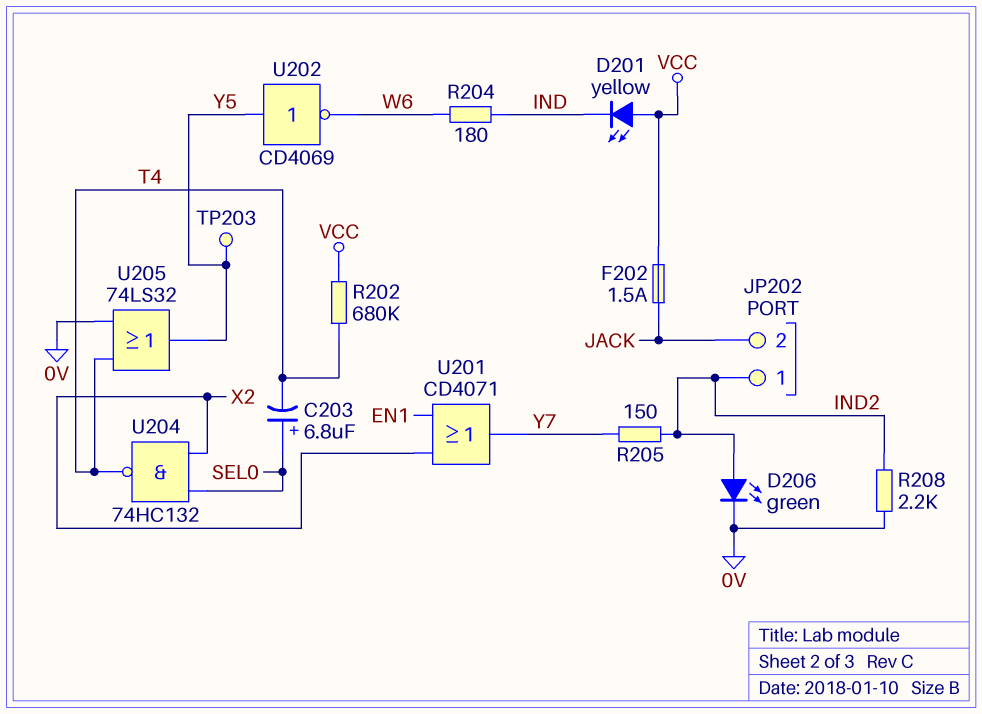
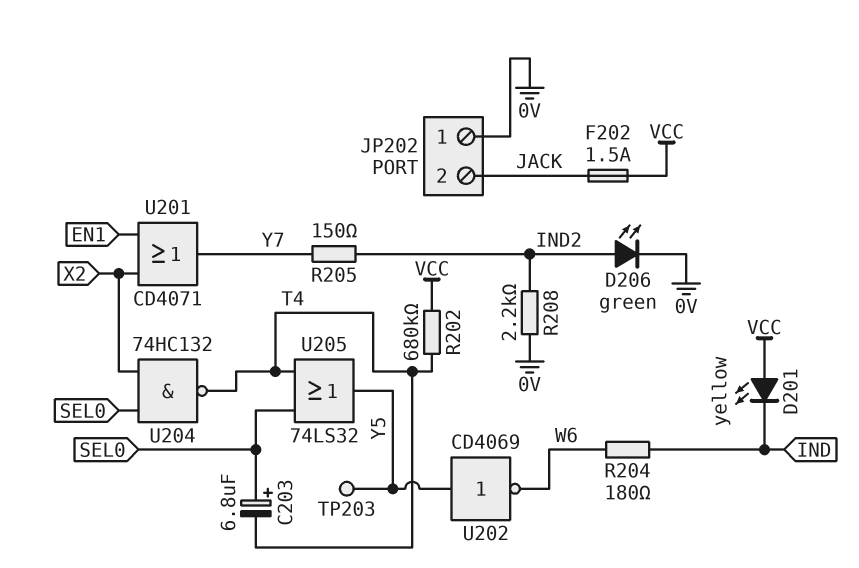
JP202 pin 1: IND2 -> 0V
U205: OR 74LS32 (in 0V, in T4, out Y5) -> OR 74LS32 (in SEL0, in T4, out Y5)

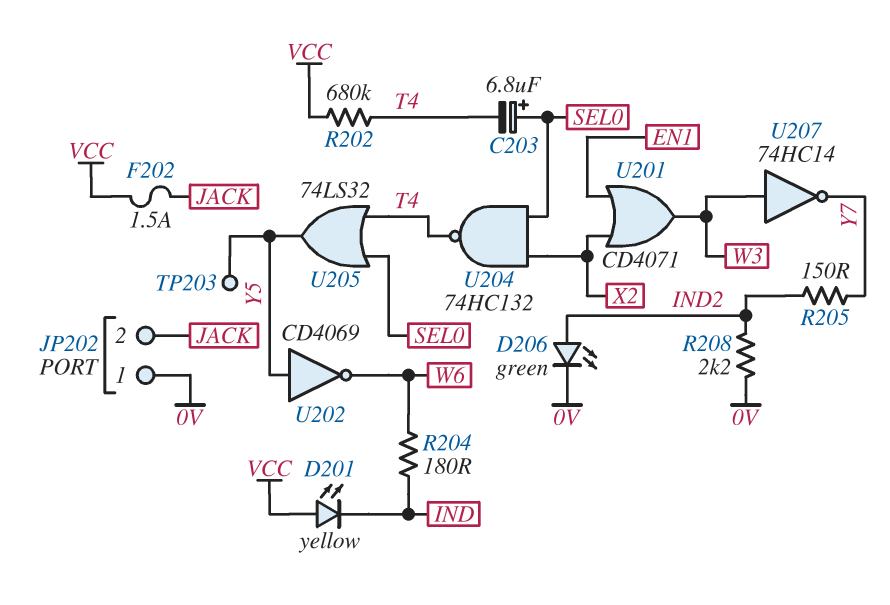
U201: OR CD4071 (in EN1, in X2, out Y7) -> OR CD4071 (in EN1, in X2, out W3)
U207: none -> NOT 74HC14 (in W3, out Y7)

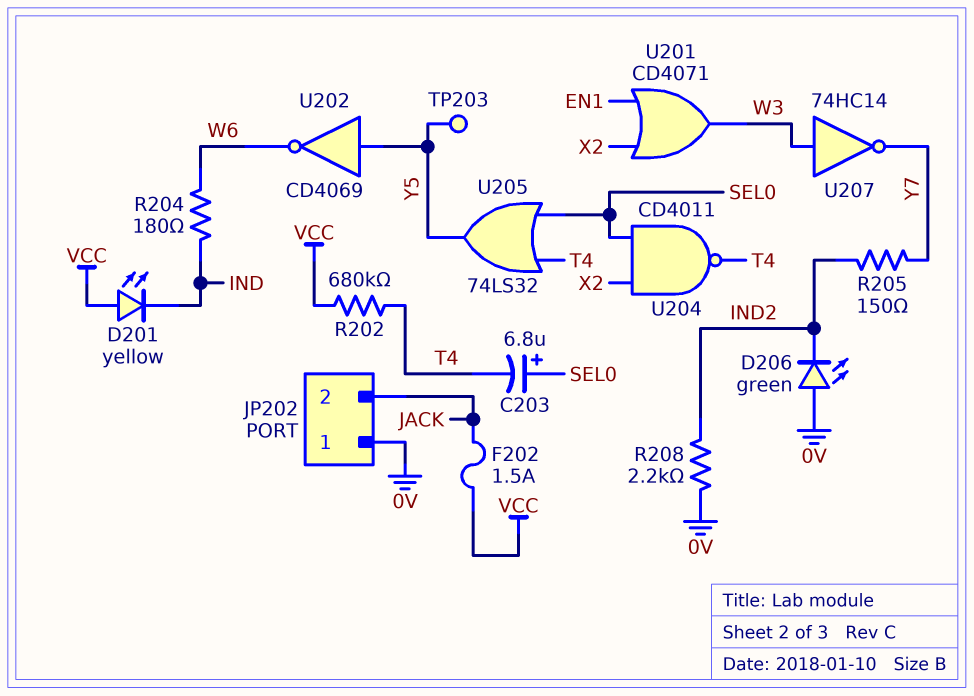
D206: LED green (A IND2, K 0V) -> LED green (A 0V, K IND2)
U204: NAND 74HC132 (in SEL0, in X2, out T4) -> NAND CD4011 (in SEL0, in X2, out T4)

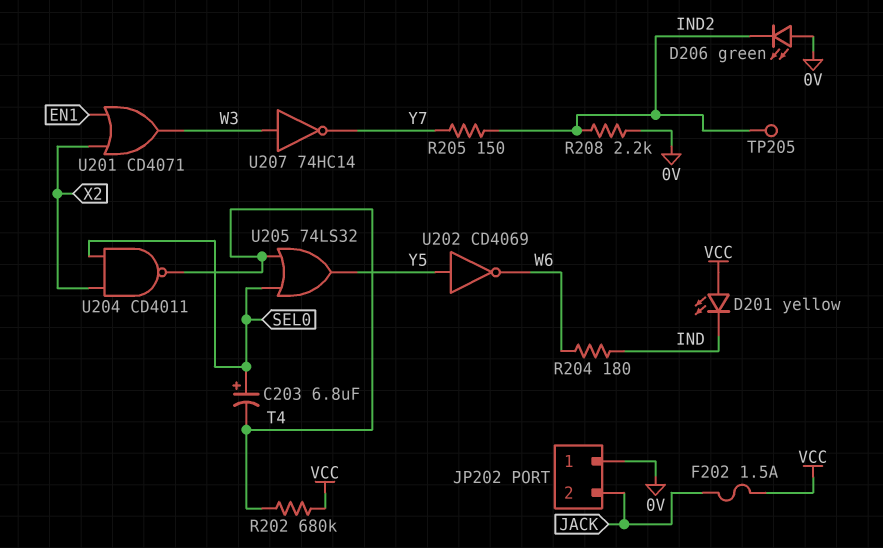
TP203: test point (Y5) -> none
TP205: none -> test point (IND2)

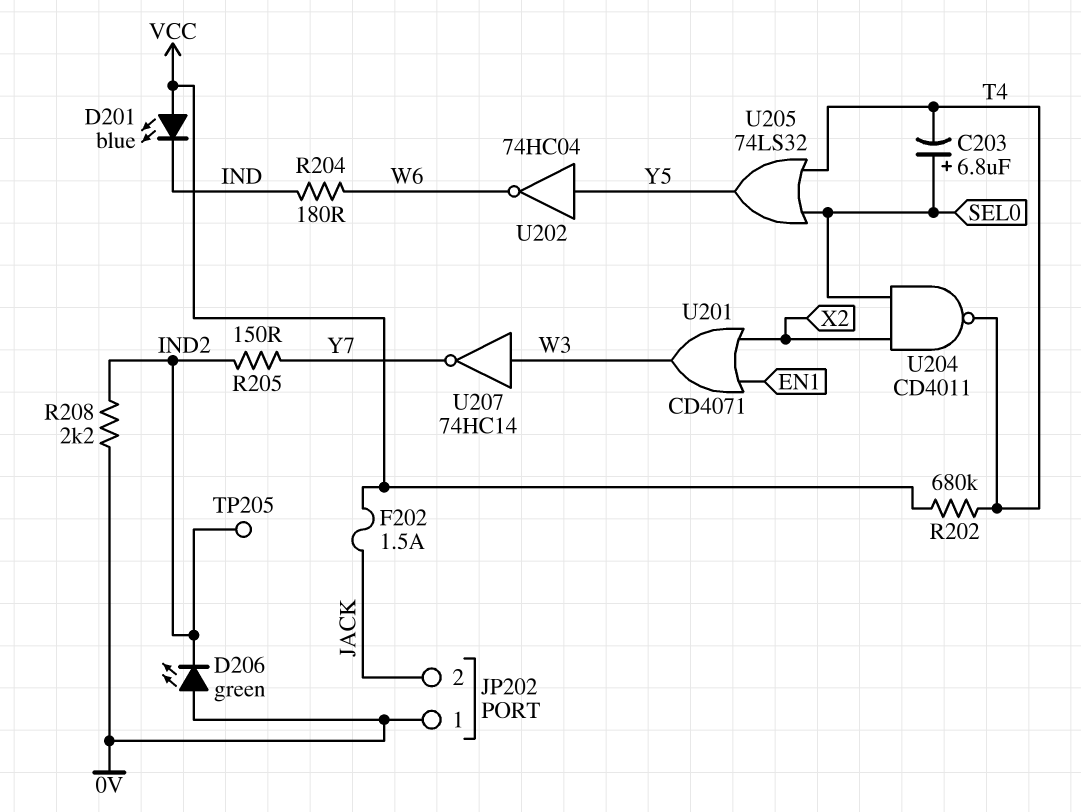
D201: LED yellow (A VCC, K IND) -> LED blue (A VCC, K IND)
U202: NOT CD4069 (in Y5, out W6) -> NOT 74HC04 (in Y5, out W6)

